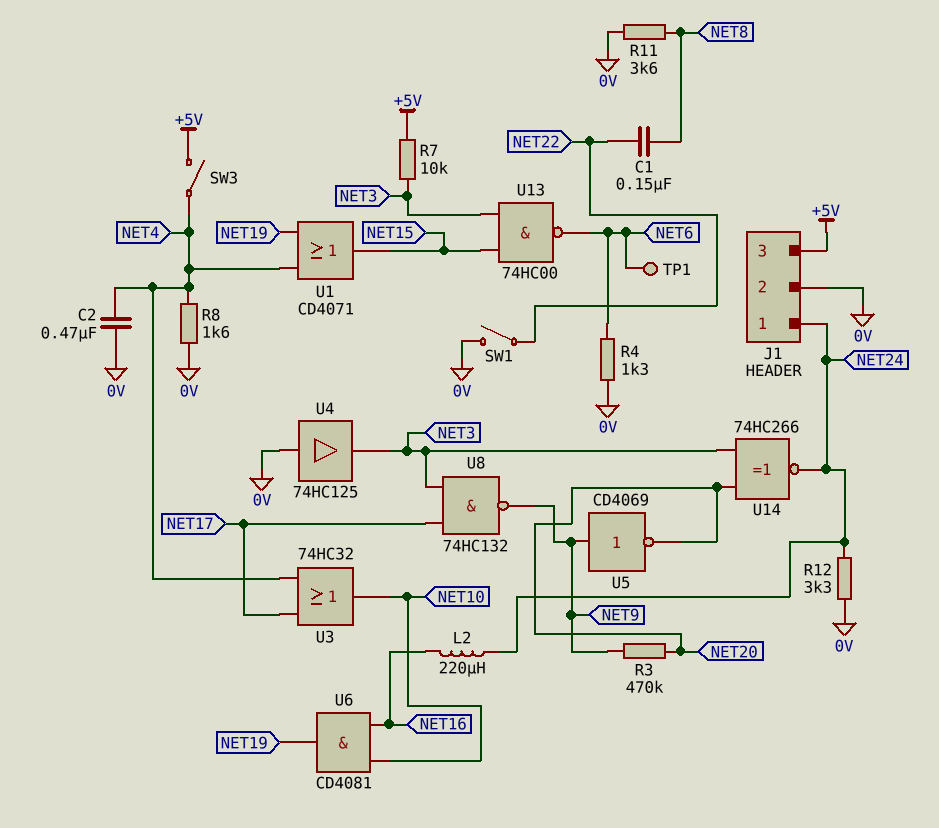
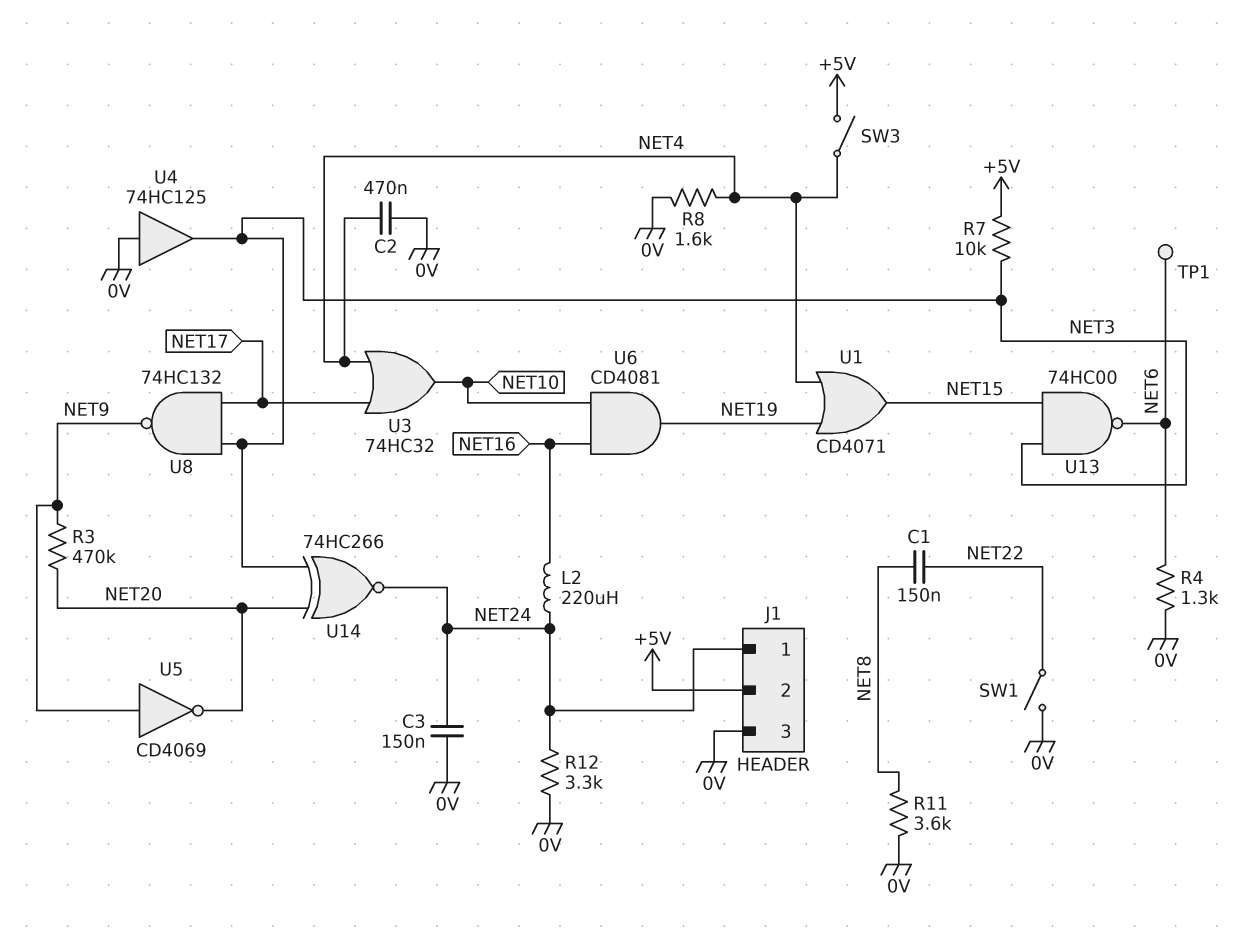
C3: none -> 150nF (0V, NET24)
J1 pin 2: 0V -> +5V
J1 pin 3: +5V -> 0V

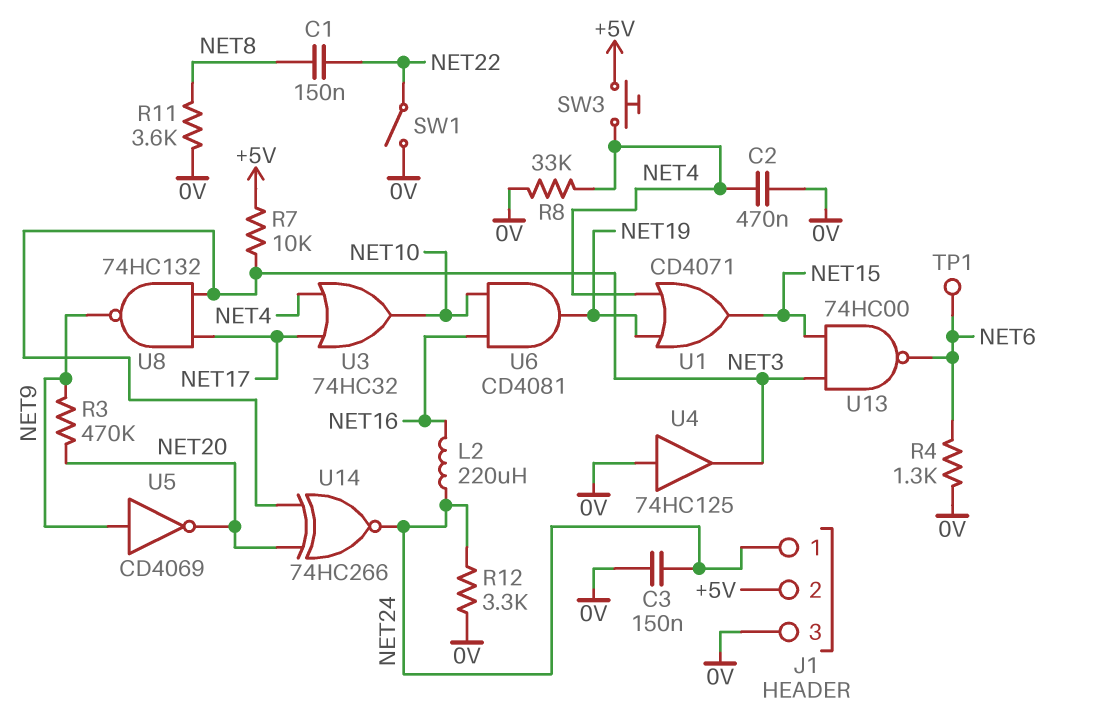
R8: 1.6k (0V, NET4) -> 33k (0V, NET4)
SW3: switch (+5V, NET4) -> button (+5V, NET4)

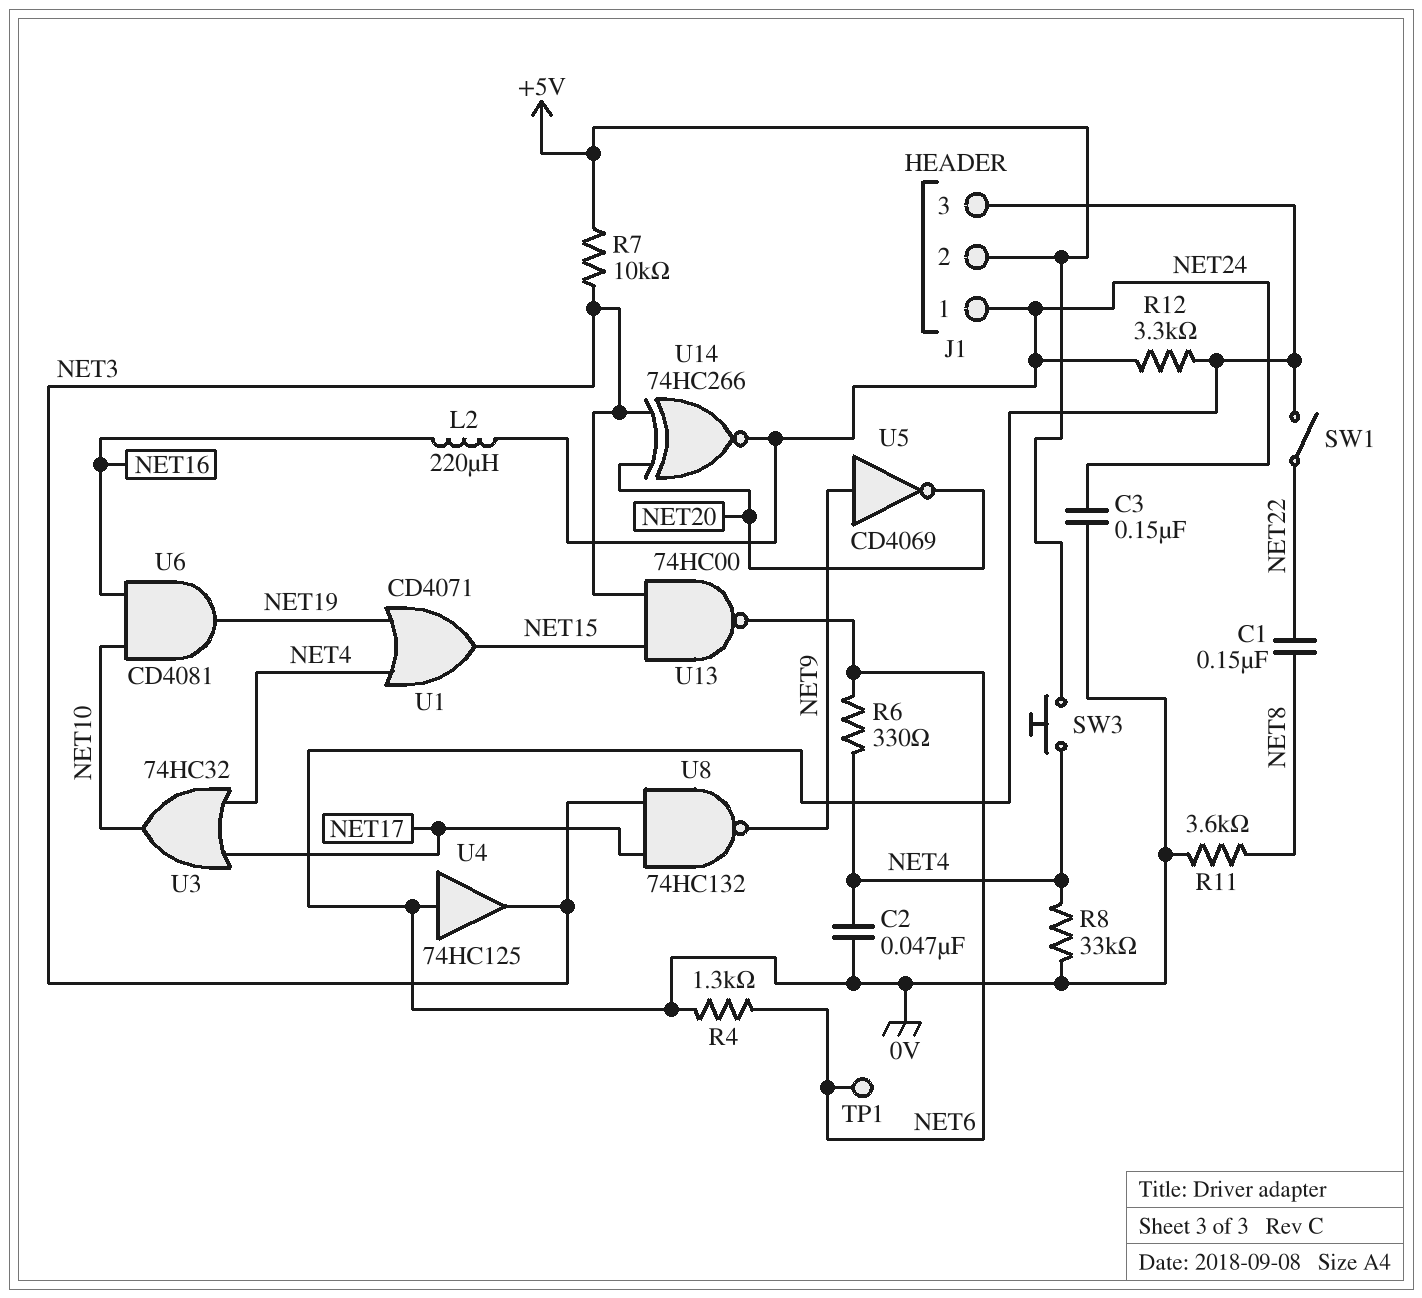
C2: 470nF (0V, NET4) -> 47nF (0V, NET4)
R3: 470k (NET9, NET20) -> none
R6: none -> 330 (NET4, NET6)

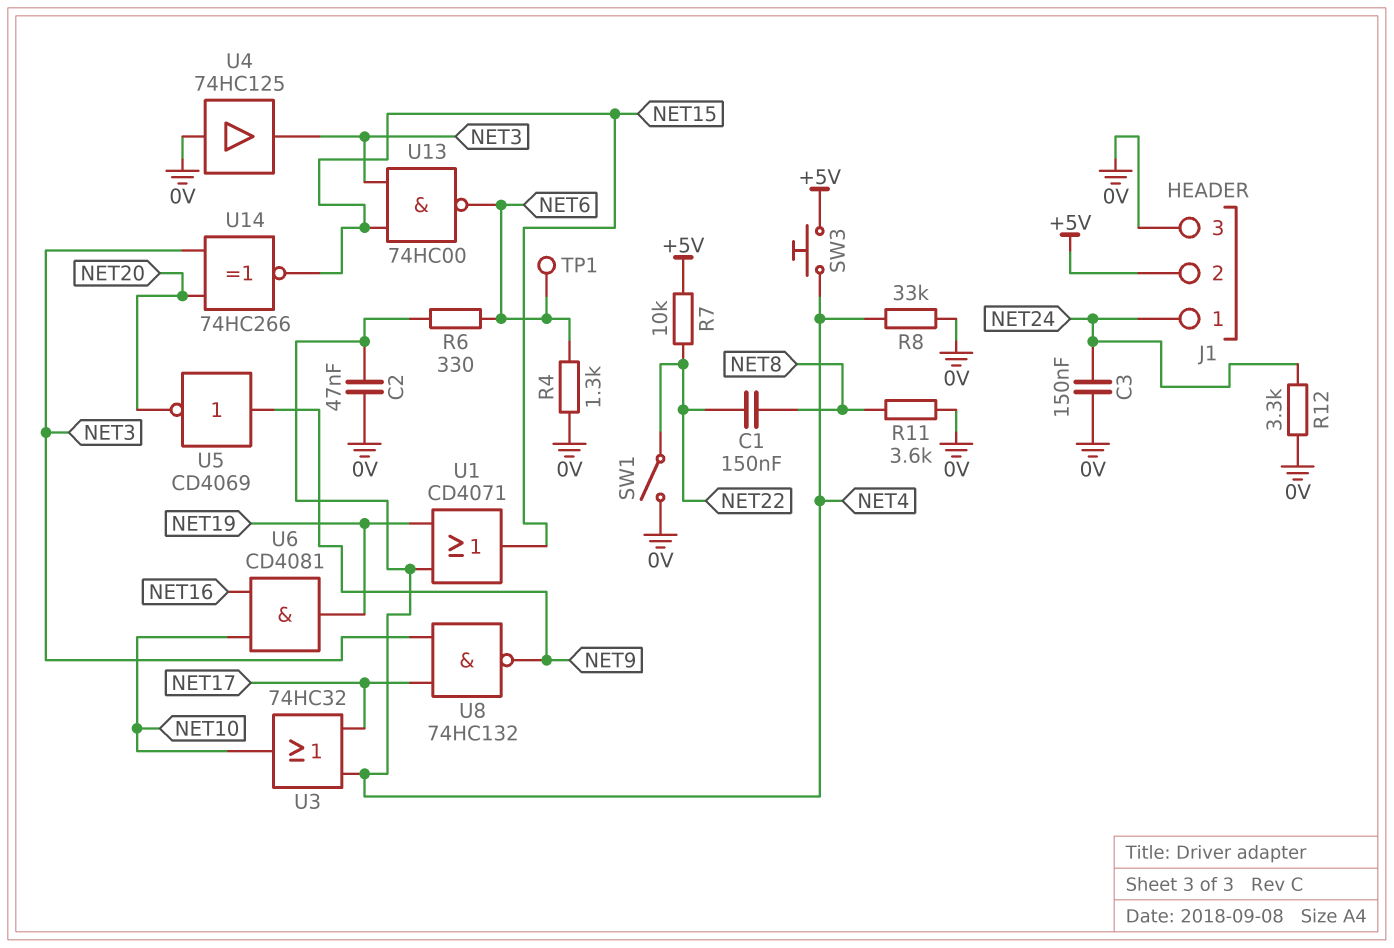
L2: 220uH (NET16, NET24) -> none
R7: 10k (+5V, NET3) -> 10k (+5V, NET22)
U14: XNOR 74HC266 (in NET3, in NET20, out NET24) -> XNOR 74HC266 (in NET3, in NET20, out NET15)

